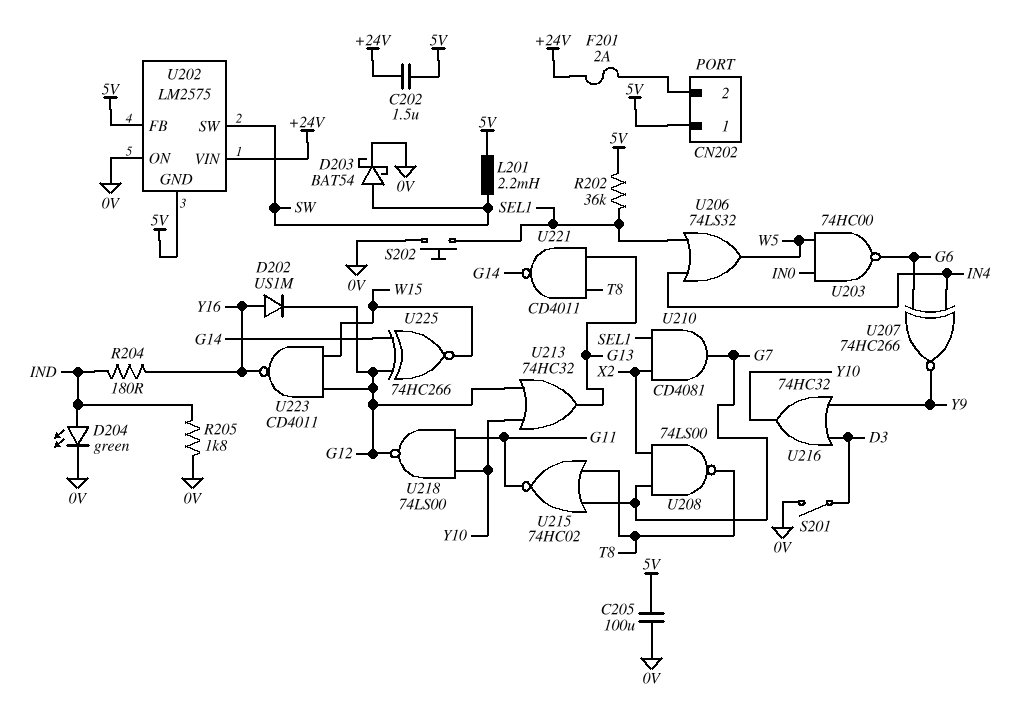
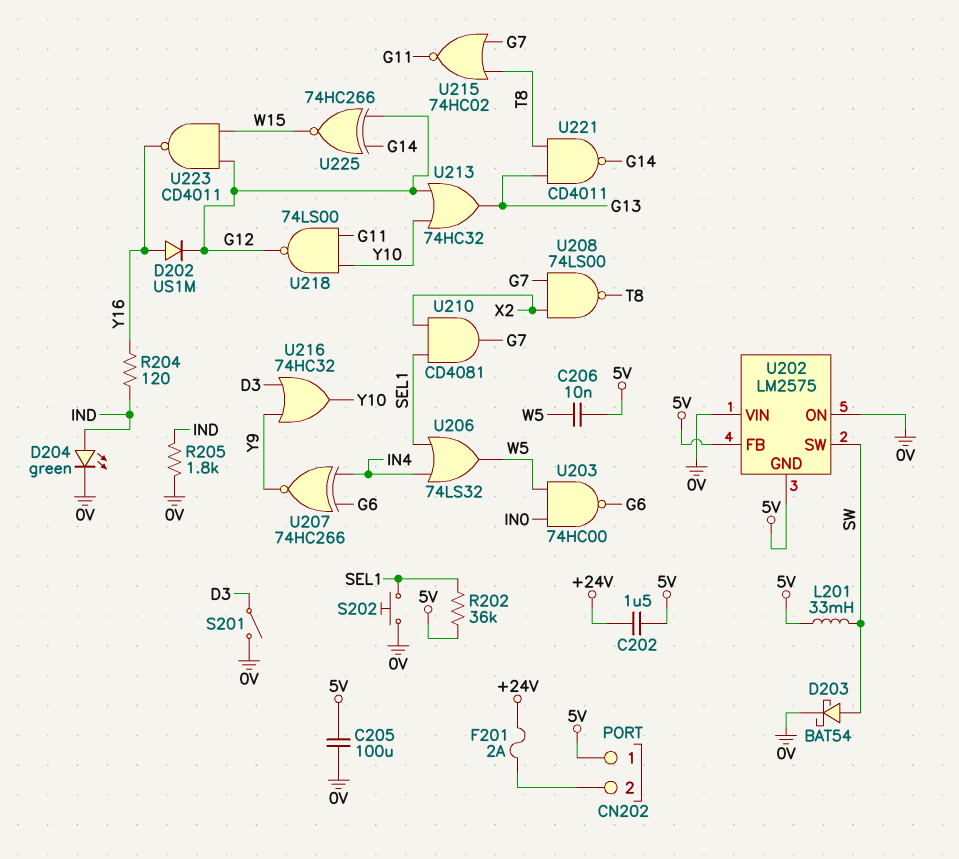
C206: none -> 10nF (5V, W5)
L201: 2.2mH (5V, SW) -> 33mH (5V, SW)
R204: 180 (IND, Y16) -> 120 (IND, Y16)
U202 pin VIN: +24V -> 0V

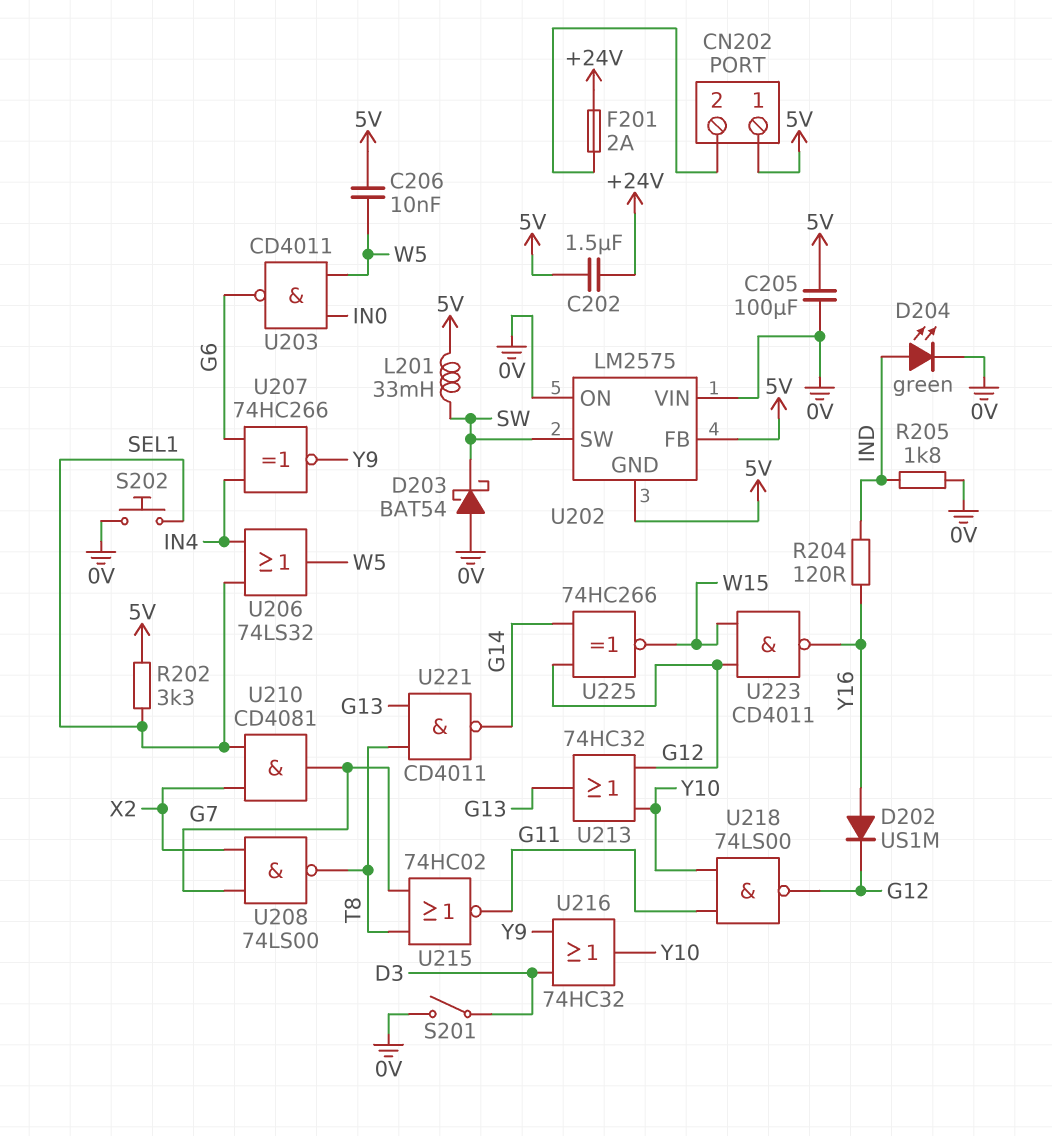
D203: schottky BAT54 (A SW, K 0V) -> schottky BAT54 (A 0V, K SW)
R202: 36k (5V, SEL1) -> 3.3k (5V, SEL1)
U203: NAND 74HC00 (in IN0, in W5, out G6) -> NAND CD4011 (in IN0, in W5, out G6)

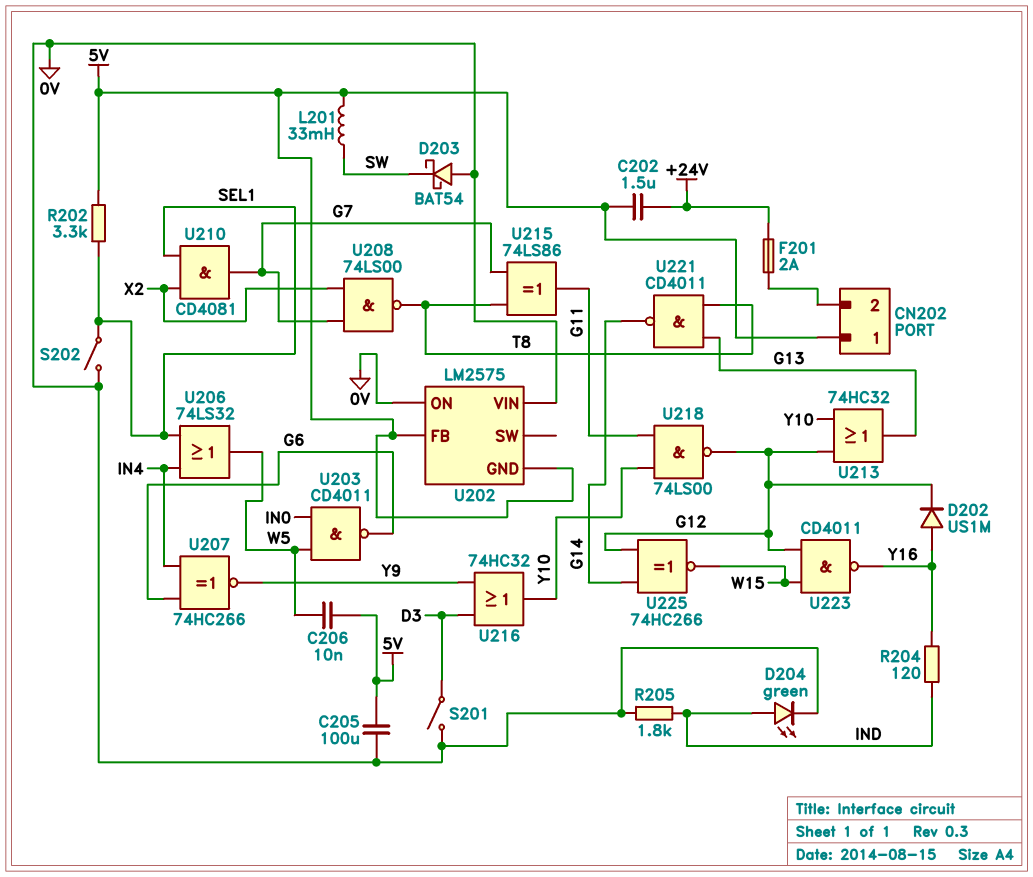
S202: button (0V, SEL1) -> switch (0V, SEL1)
U202 pin SW: SW -> none
U215: NOR 74HC02 (in G7, in T8, out G11) -> XOR 74LS86 (in G7, in T8, out G11)

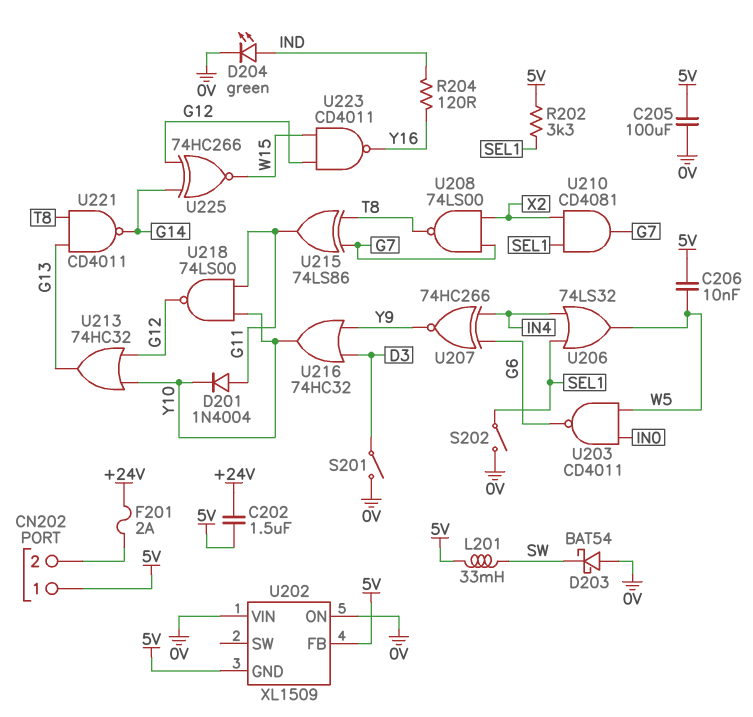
D201: none -> diode 1N4004 (A G11, K Y10)
D202: diode US1M (A Y16, K G12) -> none
R205: 1.8k (0V, IND) -> none
U202: LM2575 -> XL1509

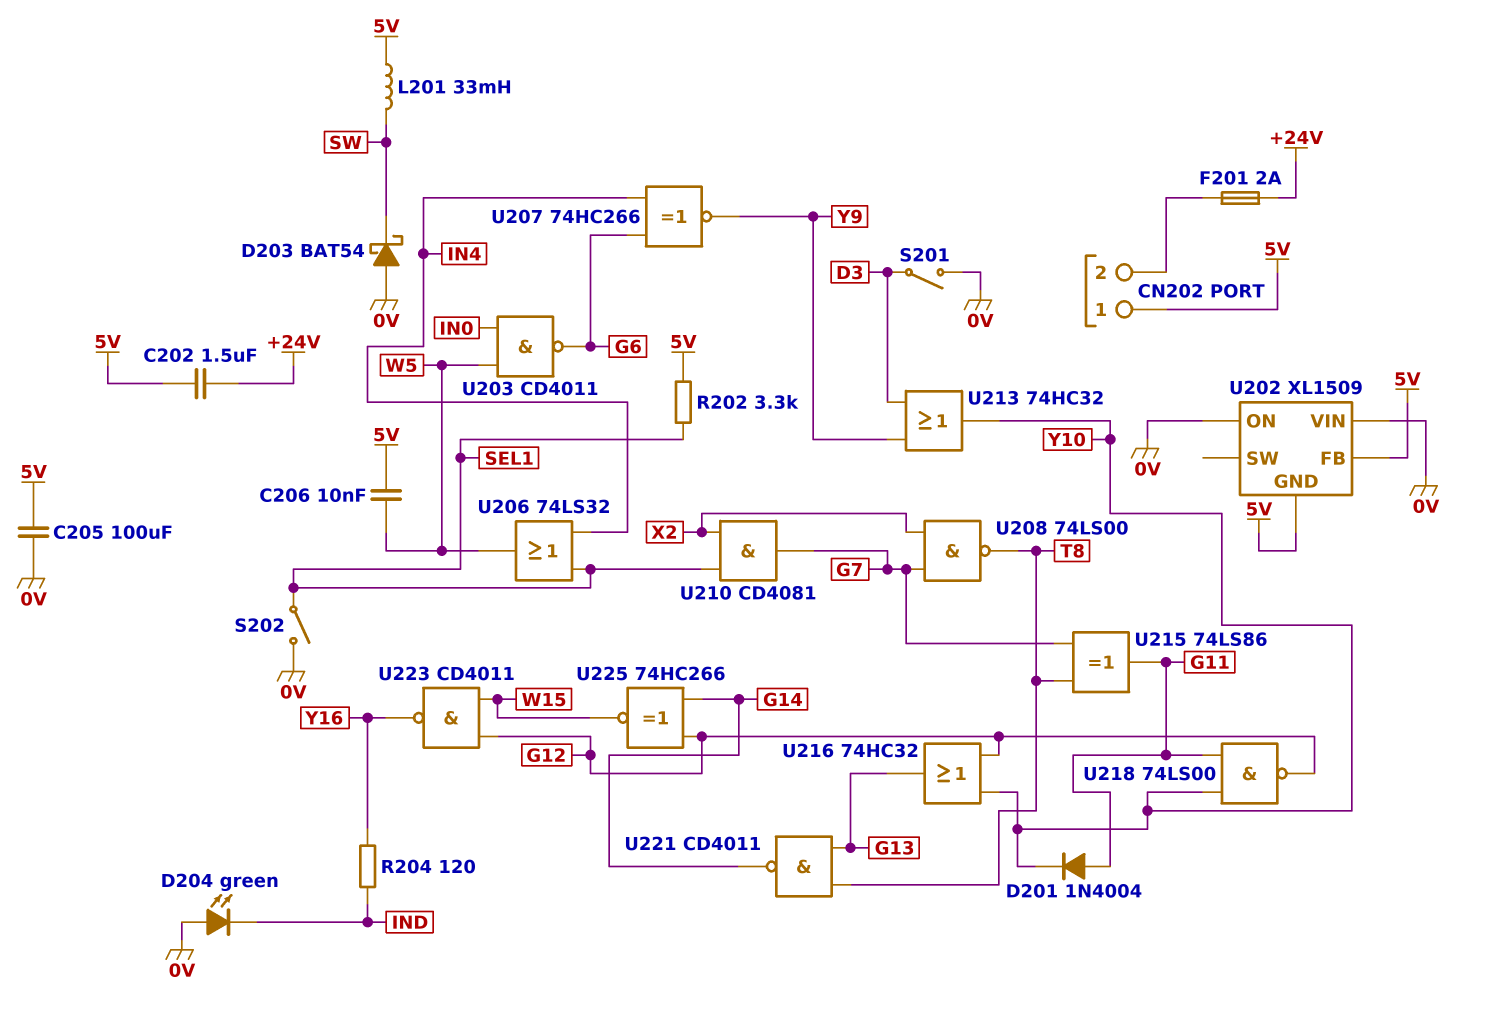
D204: LED green (A IND, K 0V) -> LED green (A 0V, K IND)
U213: OR 74HC32 (in G12, in Y10, out G13) -> OR 74HC32 (in D3, in Y9, out Y10)
U216: OR 74HC32 (in D3, in Y9, out Y10) -> OR 74HC32 (in G12, in Y10, out G13)

